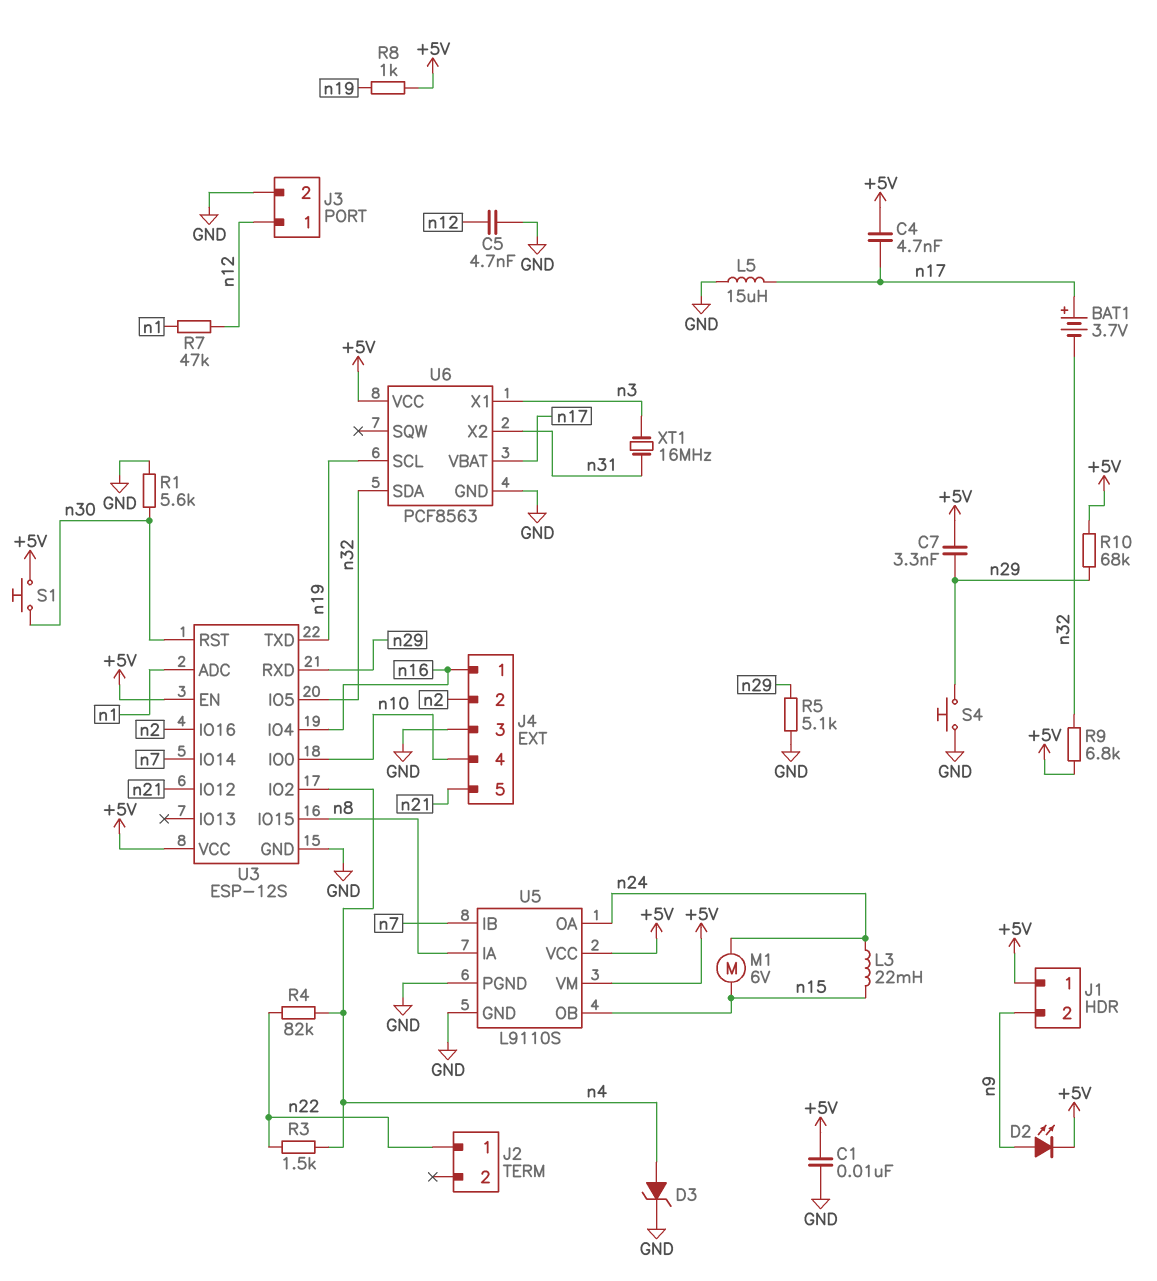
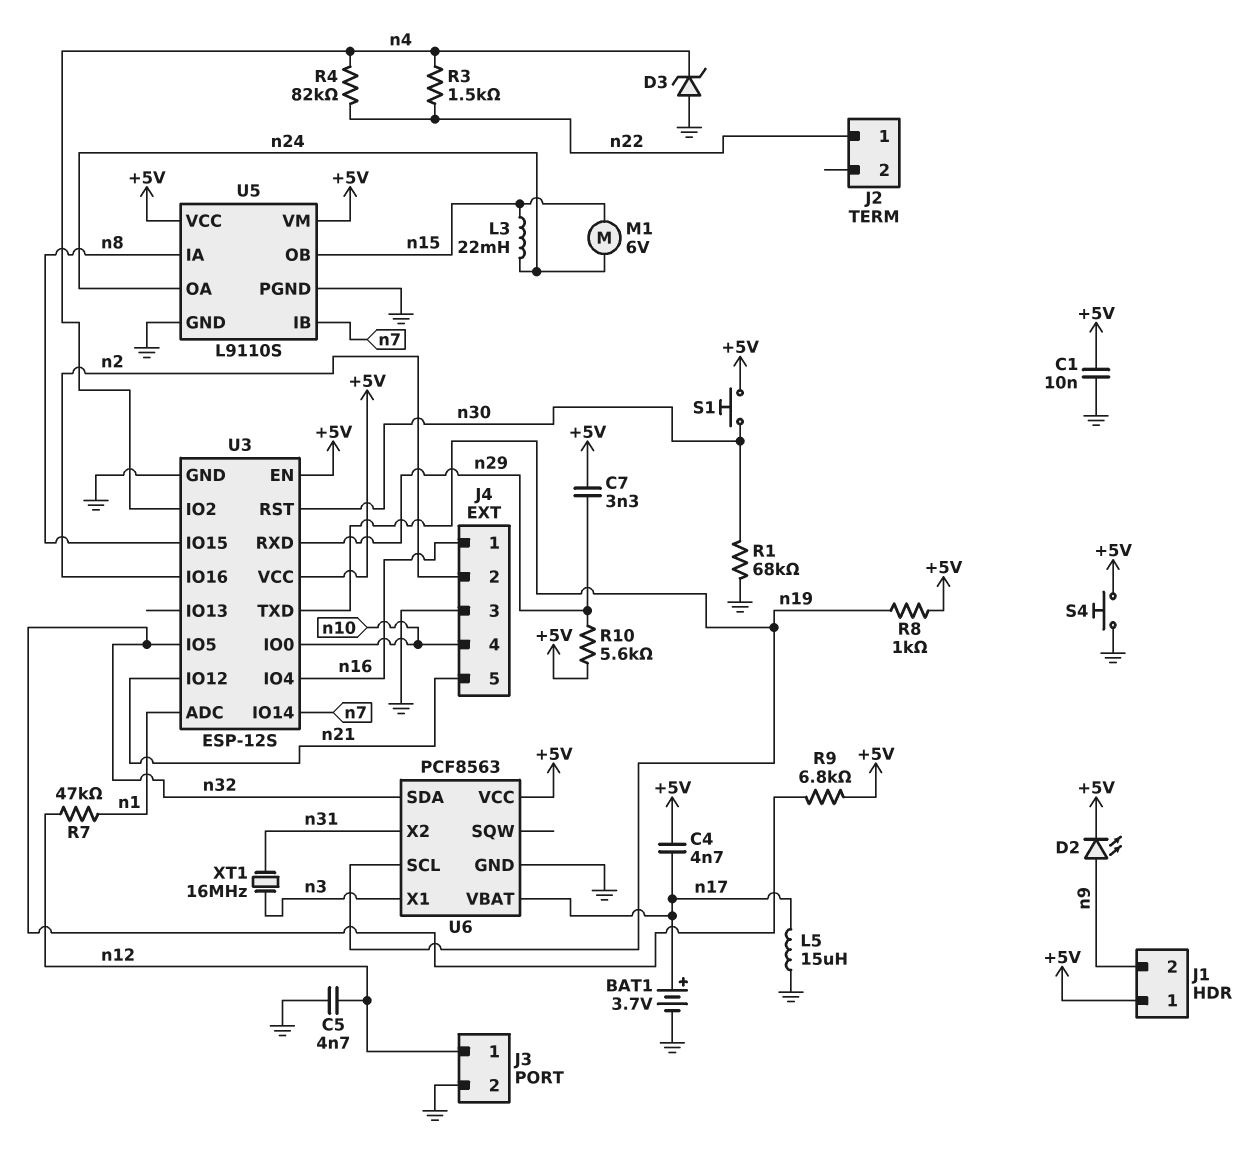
BAT1: 3.7V (plus n17, minus n32) -> 3.7V (plus n17, minus GND)
D3: zener (A n4, K GND) -> zener (A GND, K n4)
R1: 5.6k (GND, n30) -> 68k (GND, n30)
R5: 5.1k (GND, n29) -> none
R10: 68k (+5V, n29) -> 5.6k (+5V, n29)
S4: button (GND, n29) -> button (+5V, GND)

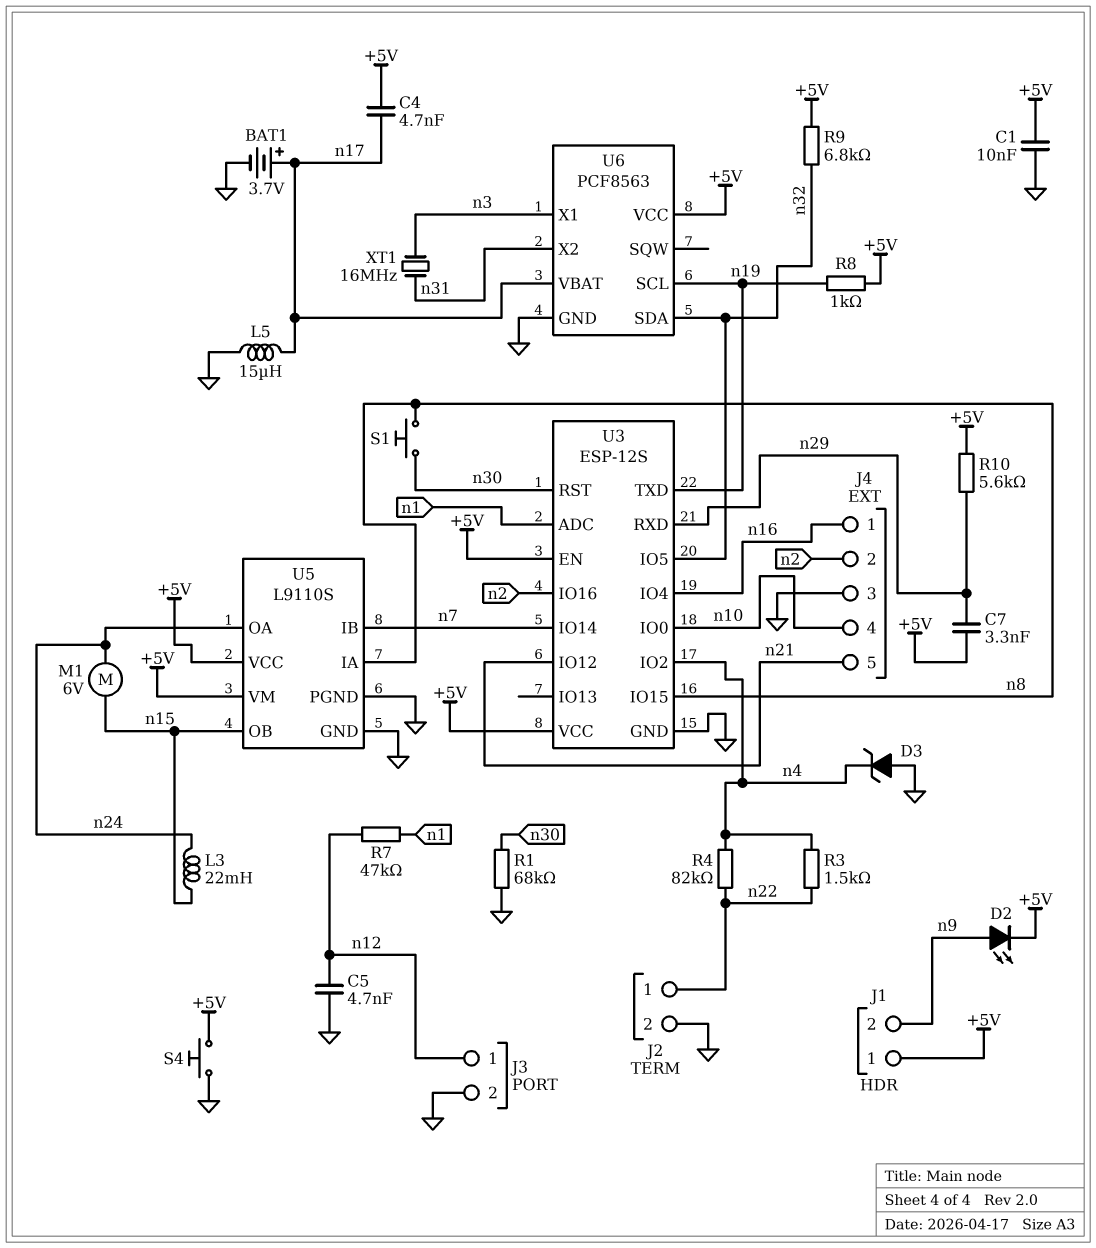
J2 pin 2: none -> GND
S1: button (+5V, n30) -> button (n8, n30)

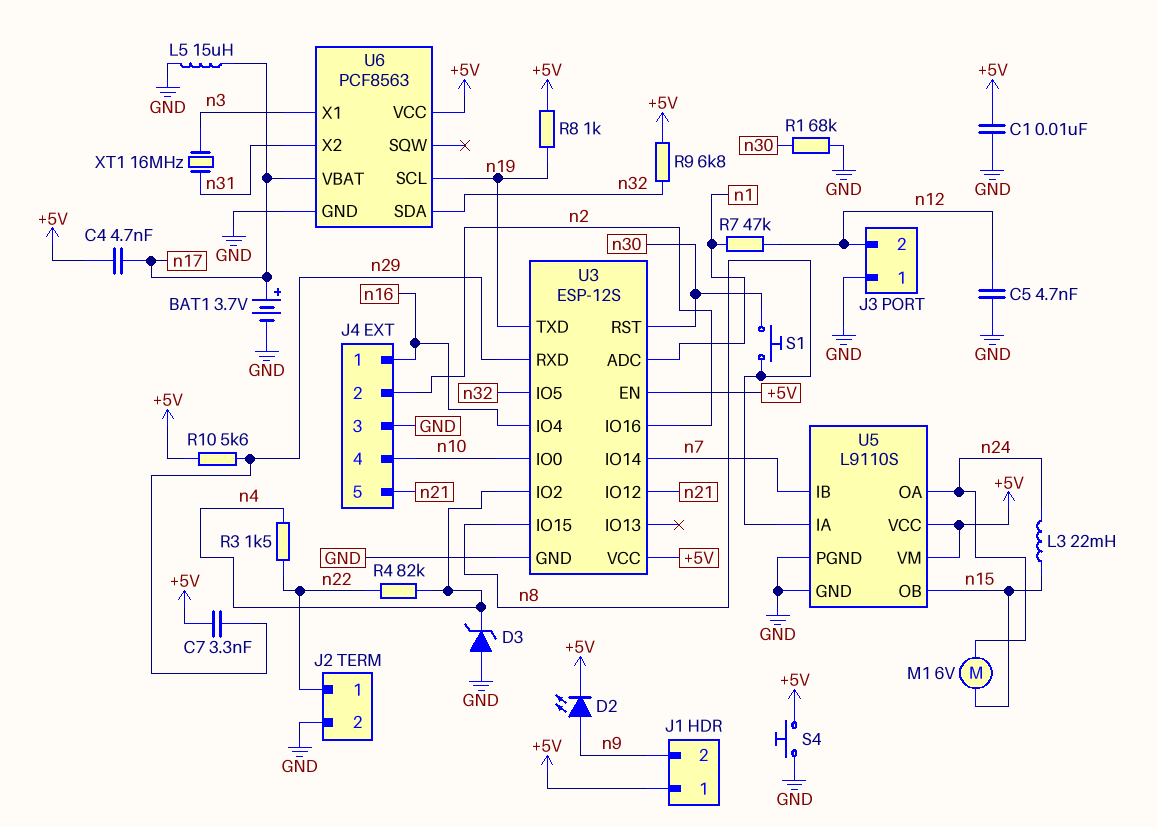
J3 pin 1: n12 -> GND
J3 pin 2: GND -> n12

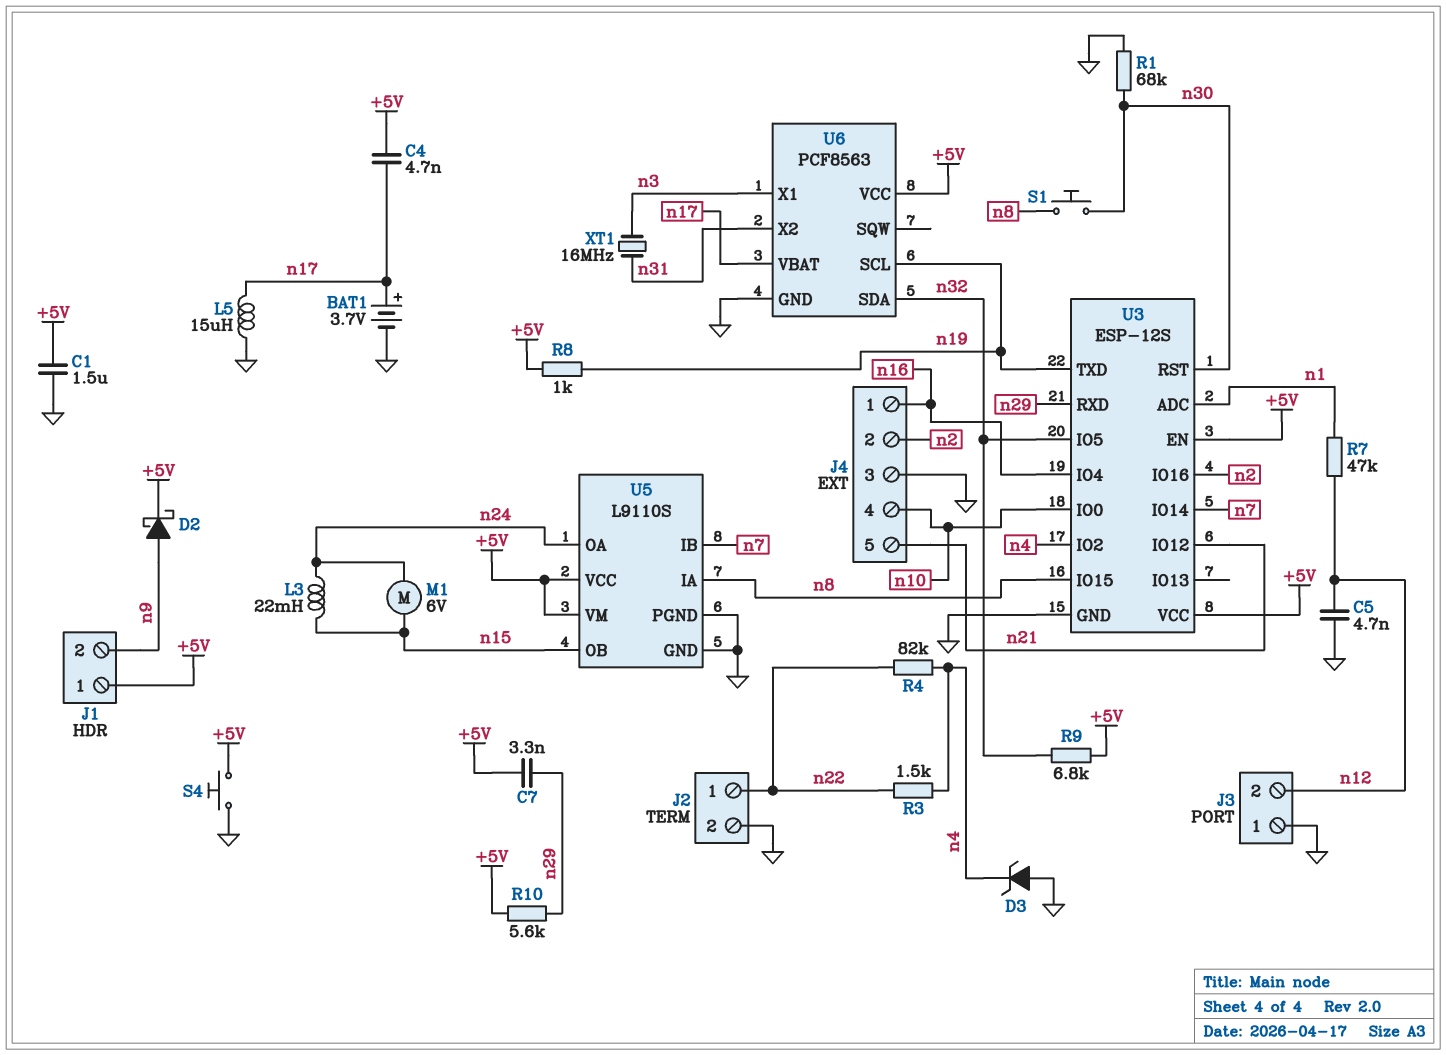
C1: 10nF (+5V, GND) -> 1.5uF (+5V, GND)
D2: LED (A n9, K +5V) -> schottky (A n9, K +5V)

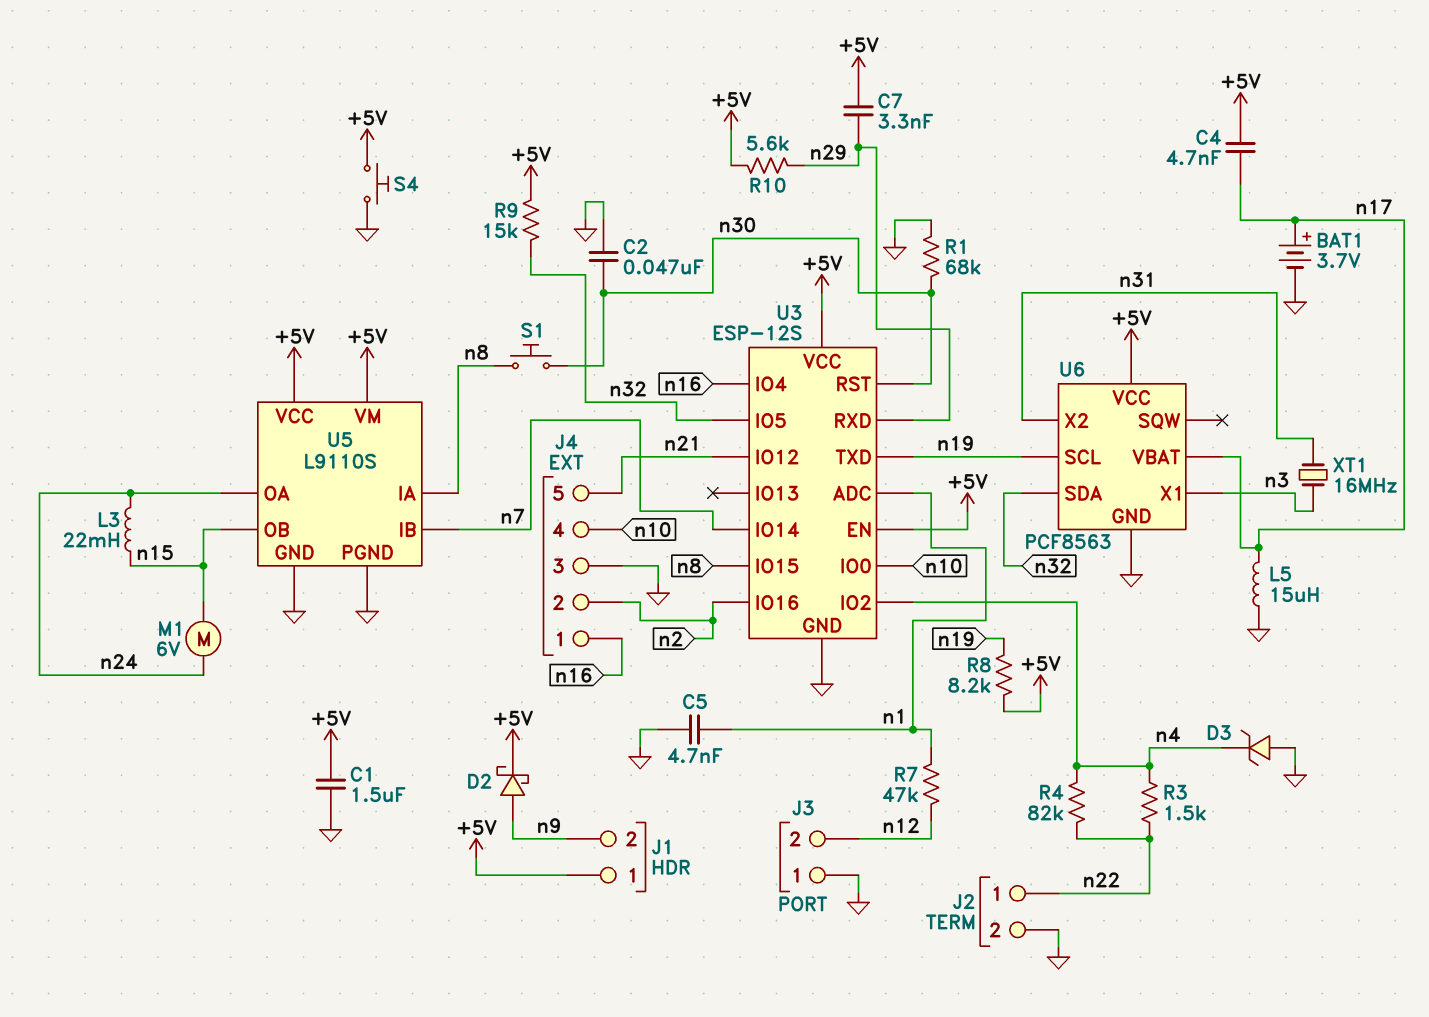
C2: none -> 47nF (GND, n30)
C5: 4.7nF (GND, n12) -> 4.7nF (GND, n1)
R8: 1k (+5V, n19) -> 8.2k (+5V, n19)
R9: 6.8k (+5V, n32) -> 15k (+5V, n32)

